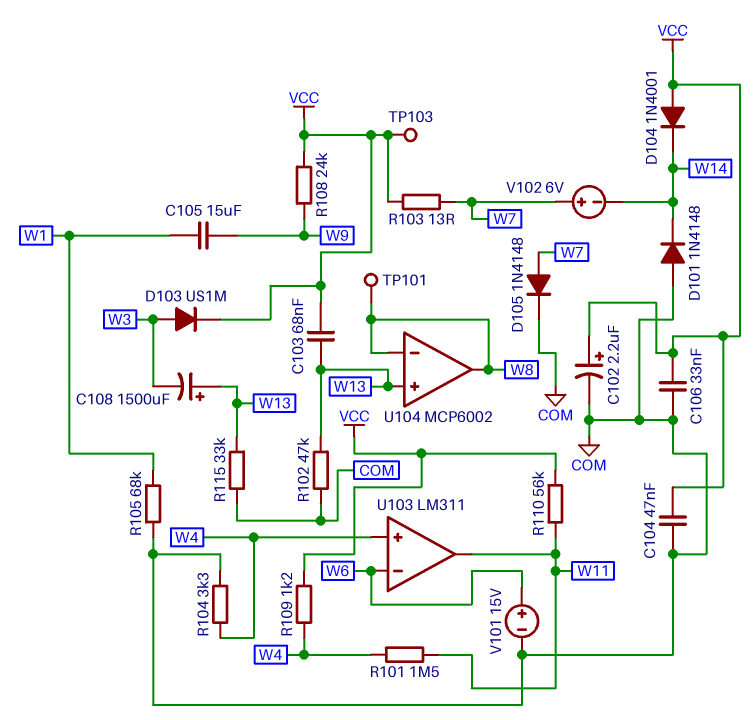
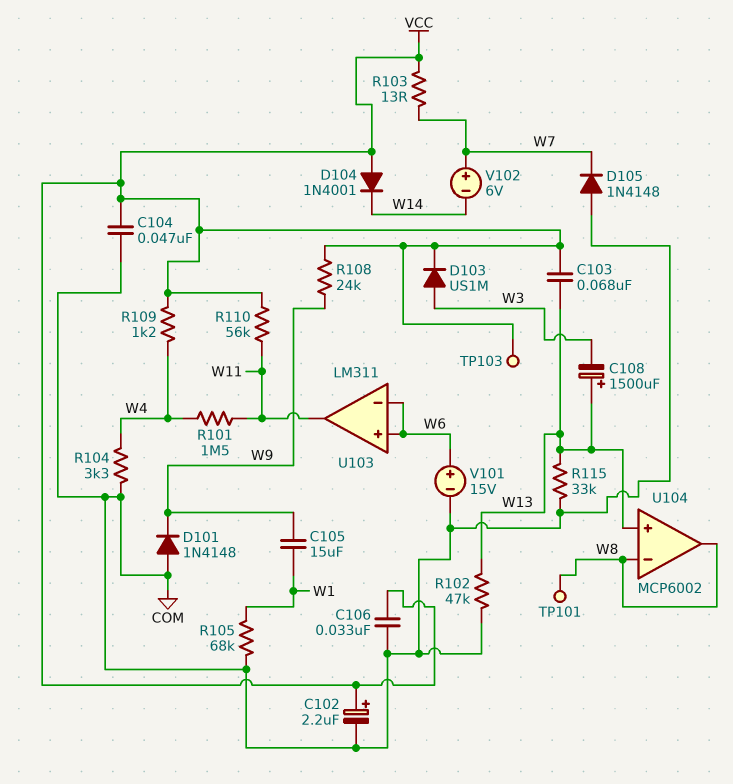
D101: diode 1N4148 (A COM, K W14) -> diode 1N4148 (A COM, K W9)
D105: diode 1N4148 (A W7, K COM) -> diode 1N4148 (A COM, K W7)
U103 pin in+: W4 -> W6

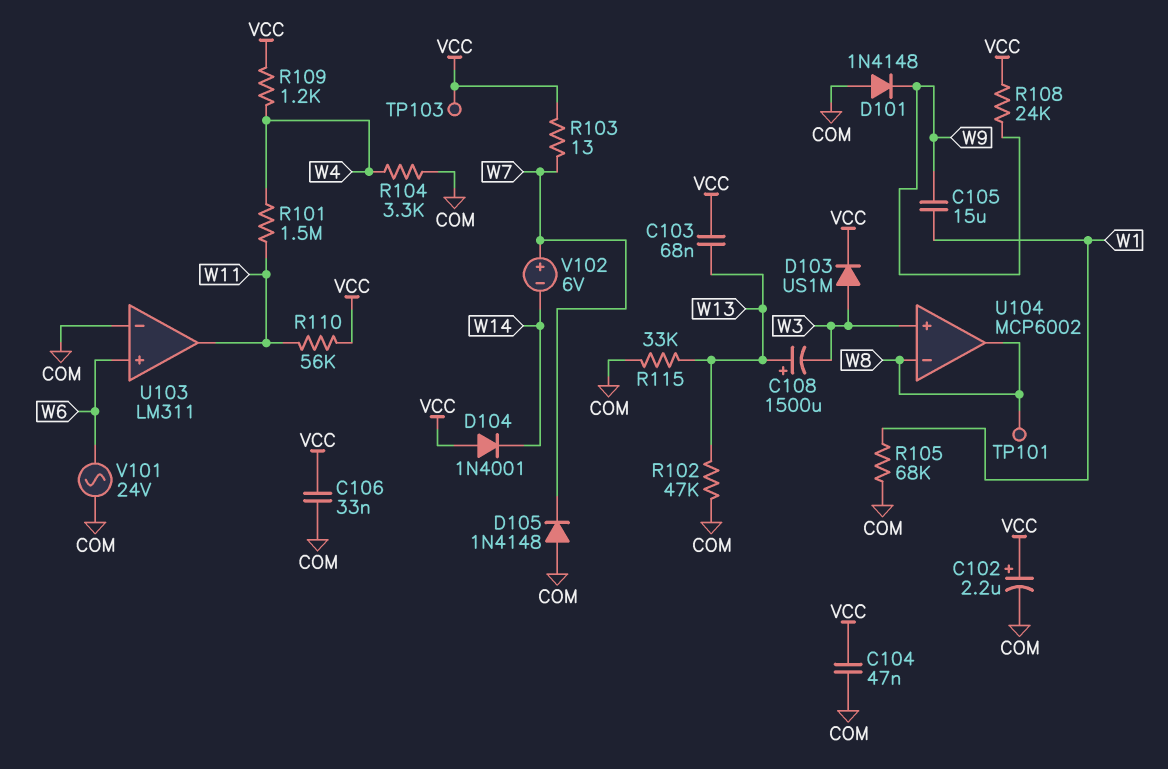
U103 pin in-: W6 -> COM
U104 pin in+: W13 -> W3
V101: 15V (plus W6, minus COM) -> AC 24V (COM, W6)

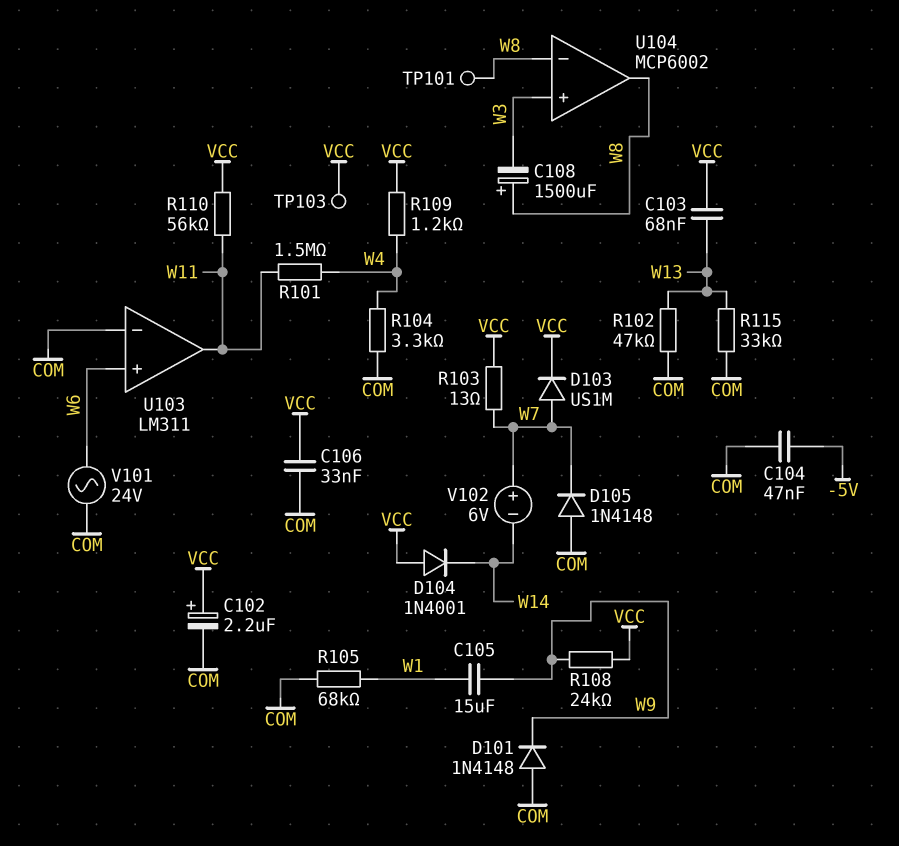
C104: 47nF (COM, VCC) -> 47nF (-5V, COM)
C108: 1500uF (plus W13, minus W3) -> 1500uF (plus W8, minus W3)
D103: diode US1M (A W3, K VCC) -> diode US1M (A W7, K VCC)

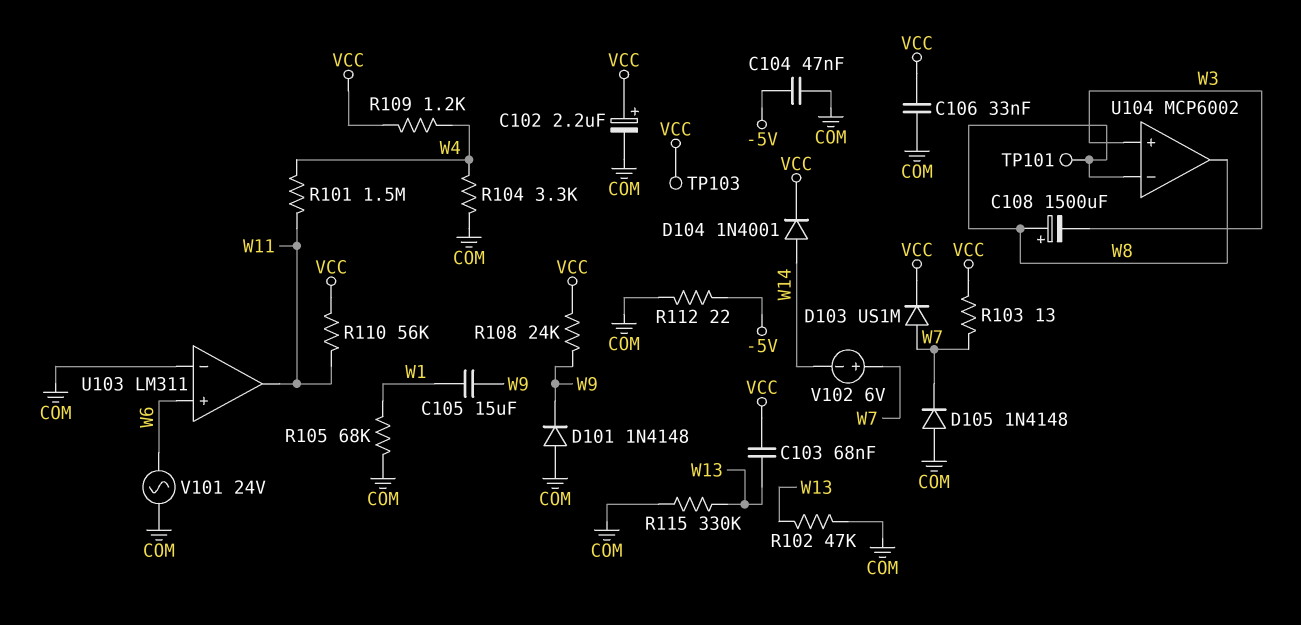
D104: diode 1N4001 (A VCC, K W14) -> diode 1N4001 (A W14, K VCC)
R112: none -> 22 (-5V, COM)
R115: 33k (COM, W13) -> 330k (COM, W13)

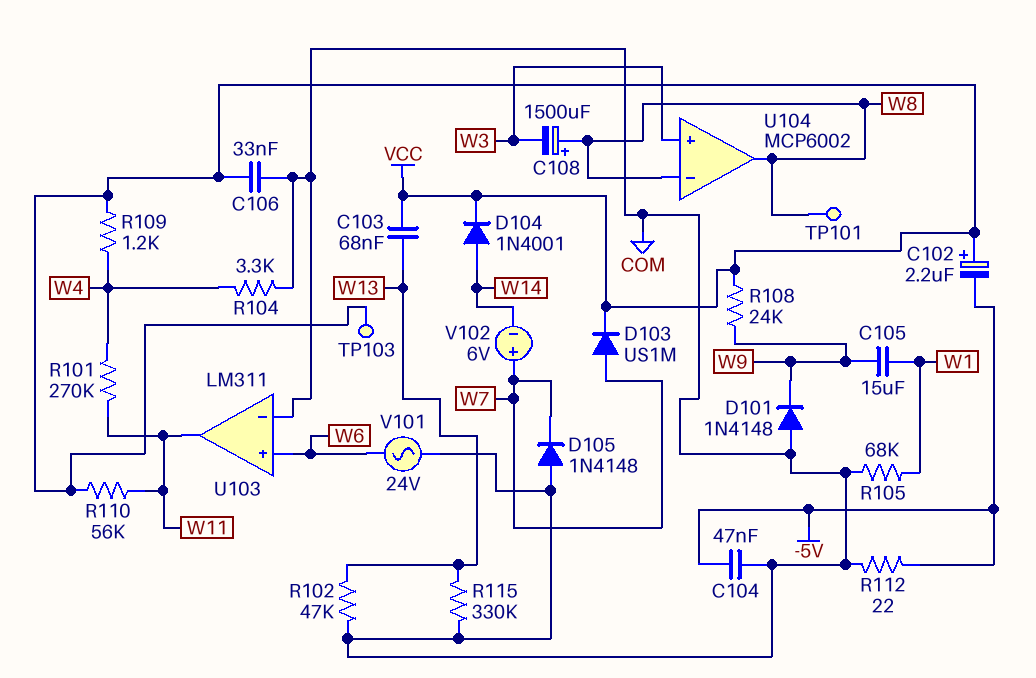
C102: 2.2uF (plus VCC, minus COM) -> 2.2uF (plus VCC, minus -5V)
R101: 1.5M (W4, W11) -> 270k (W4, W11)
R103: 13 (VCC, W7) -> none

